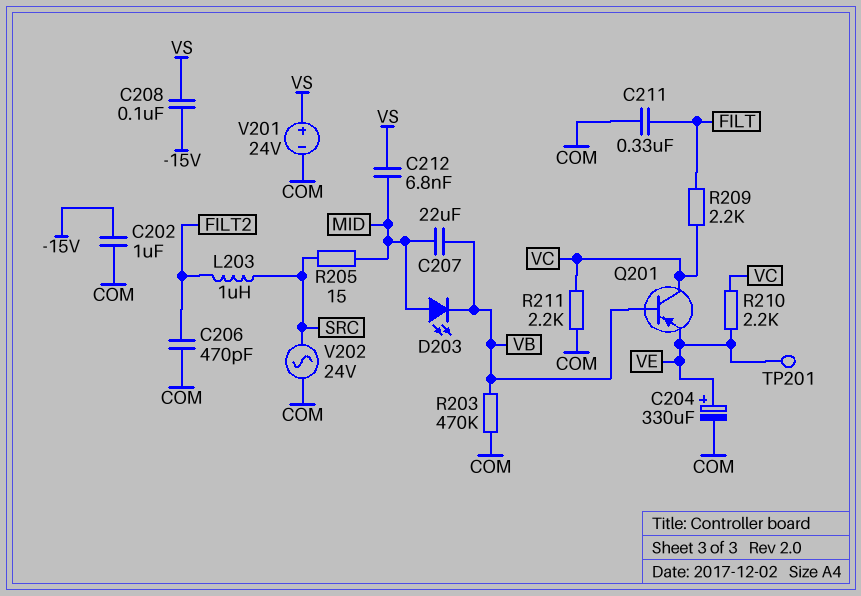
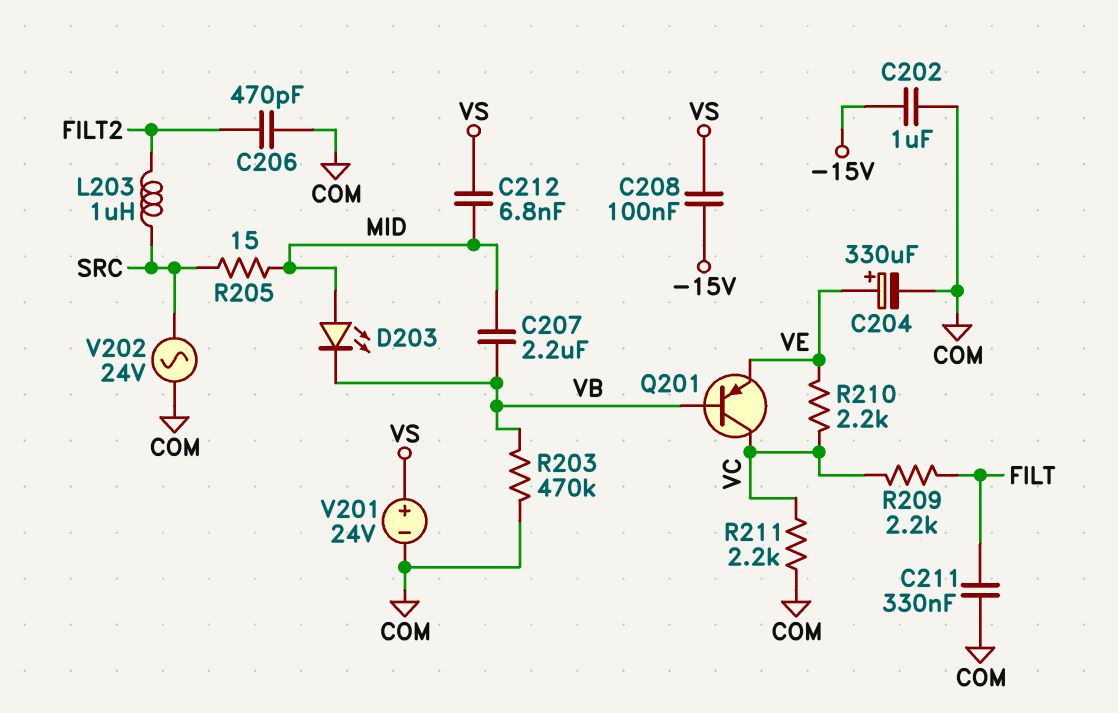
C207: 22uF (MID, VB) -> 2.2uF (MID, VB)
TP201: test point (VE) -> none

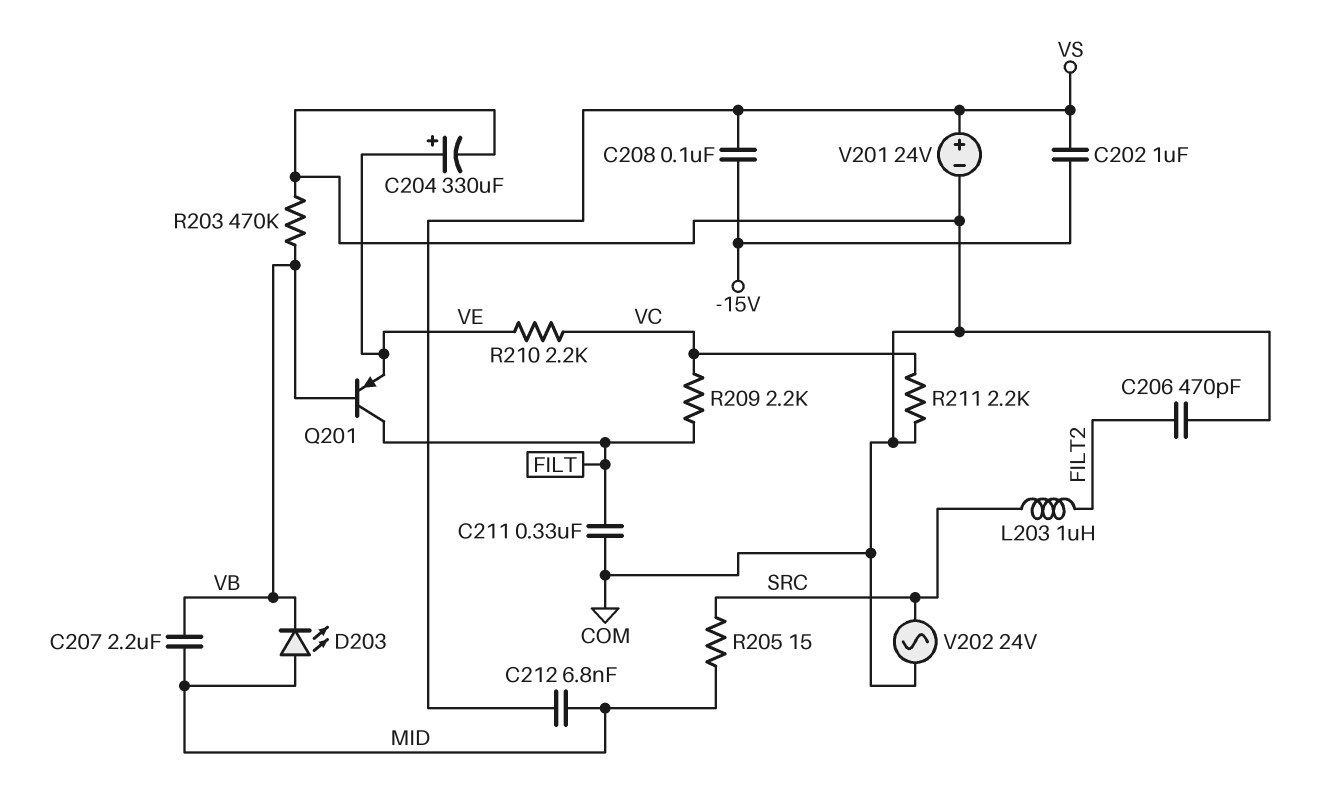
C202: 1uF (-15V, COM) -> 1uF (-15V, VS)
Q201: PNP (B VB, C VC, E VE) -> PNP (B VB, C FILT, E VE)

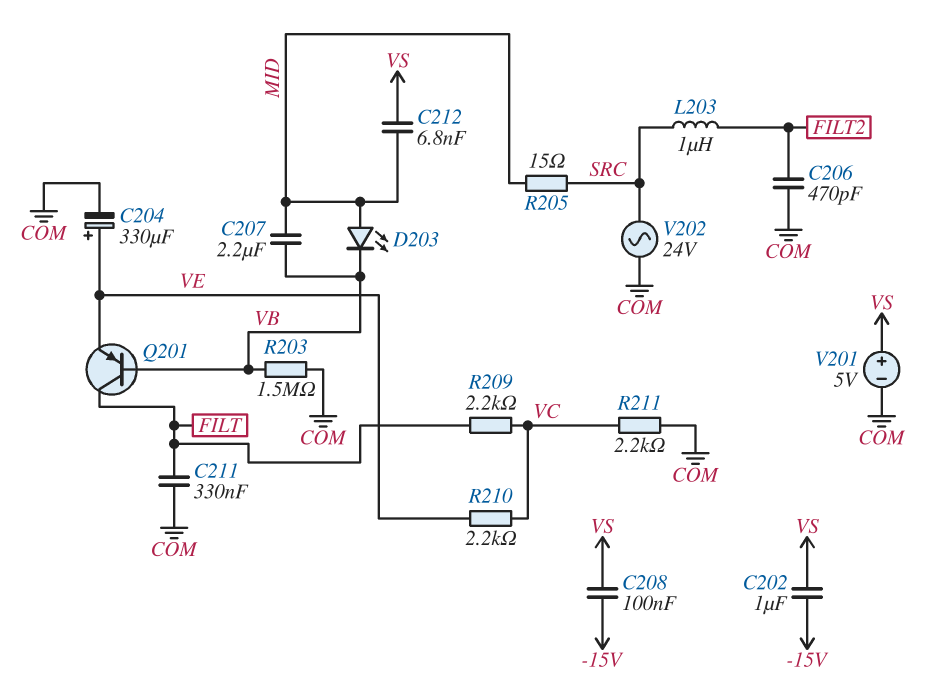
R203: 470k (COM, VB) -> 1.5M (COM, VB)
V201: 24V (plus VS, minus COM) -> 5V (plus VS, minus COM)

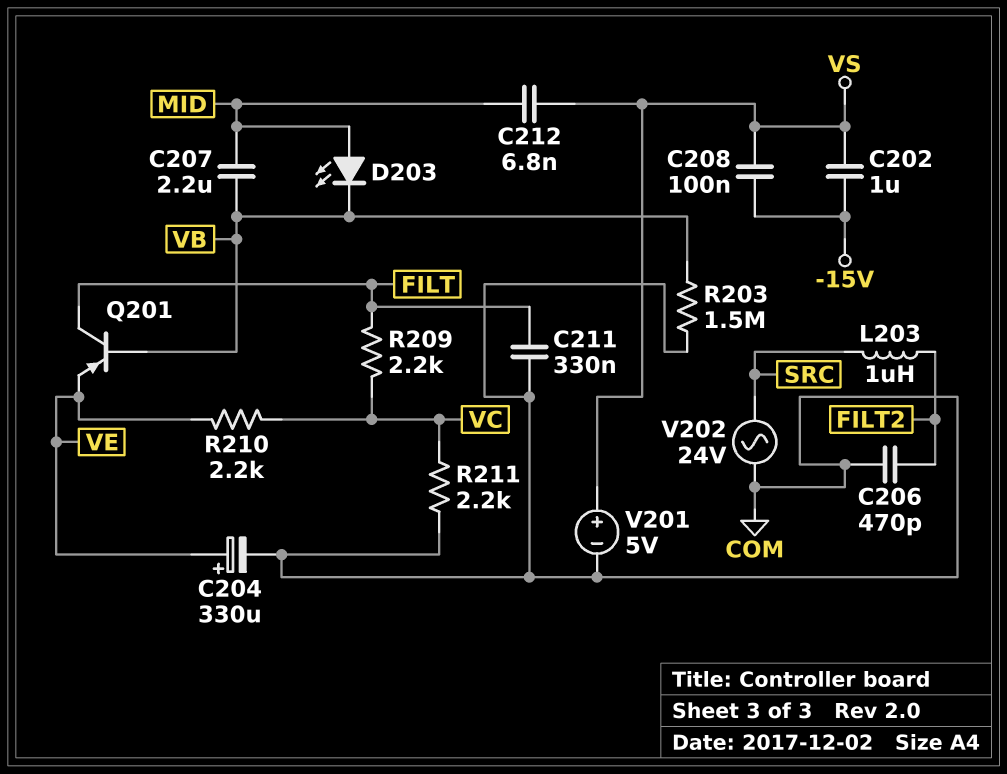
R205: 15 (MID, SRC) -> none

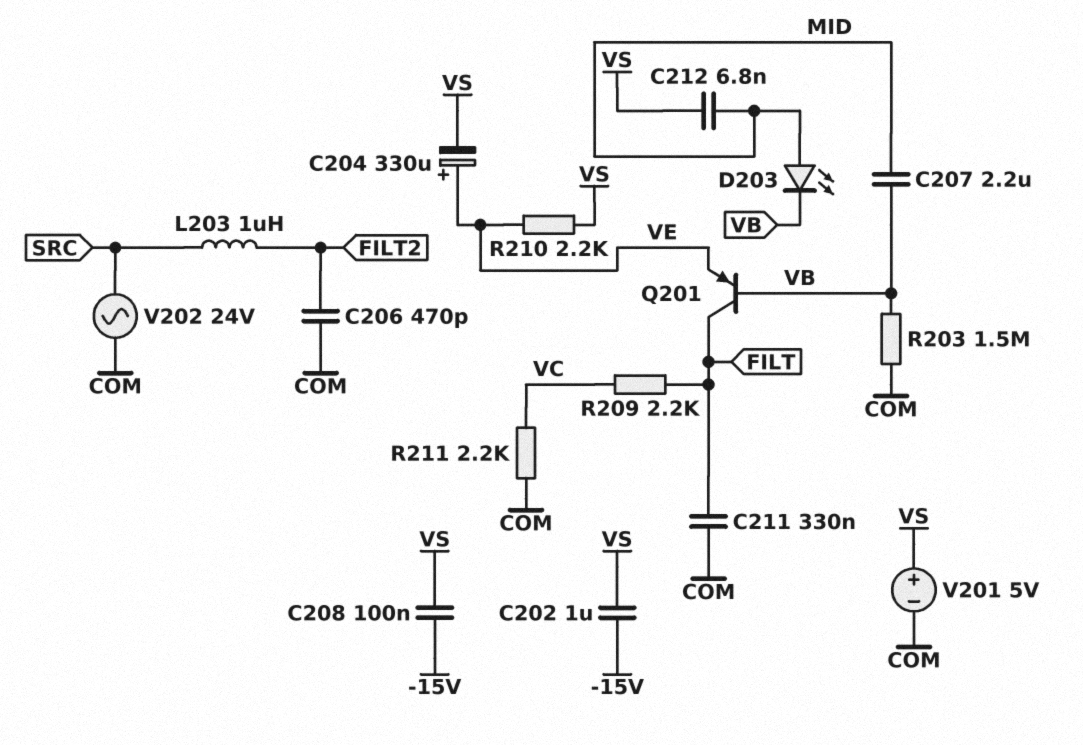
C204: 330uF (plus VE, minus COM) -> 330uF (plus VE, minus VS)
R210: 2.2k (VC, VE) -> 2.2k (VE, VS)

